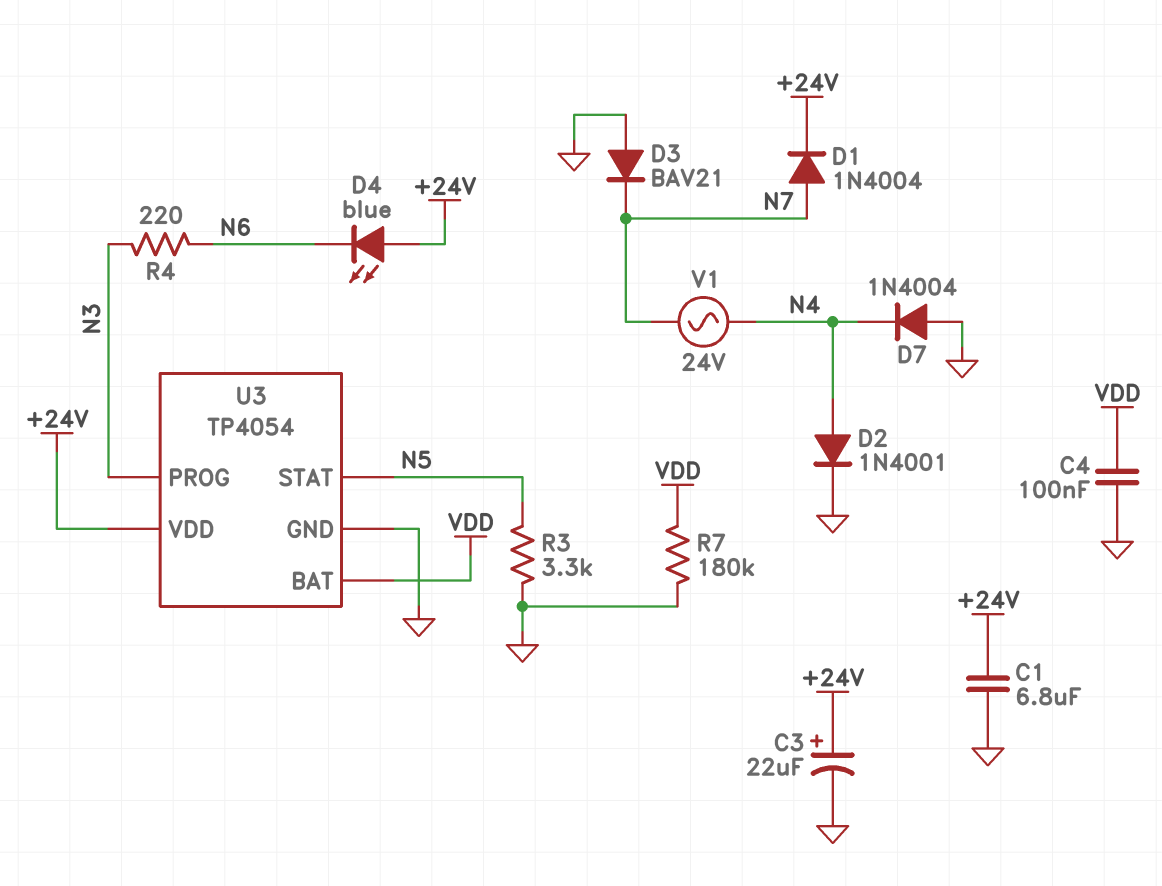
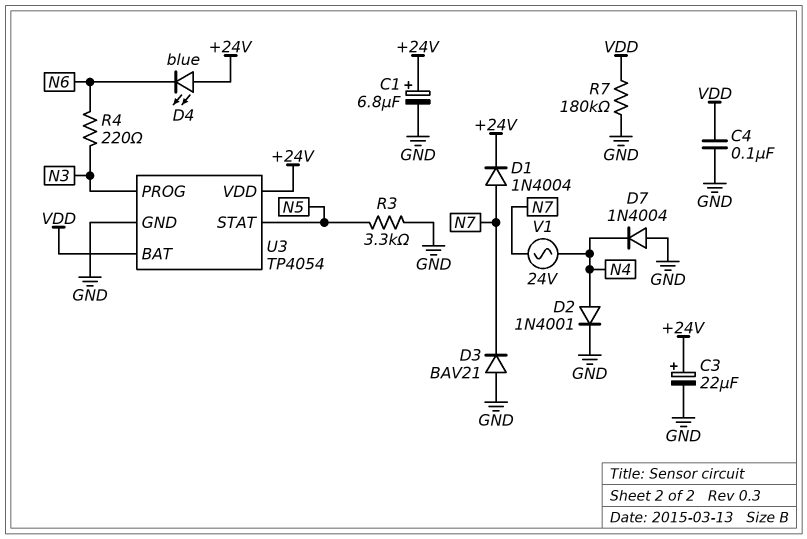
C1: 6.8uF (+24V, GND) -> 6.8uF (plus +24V, minus GND)

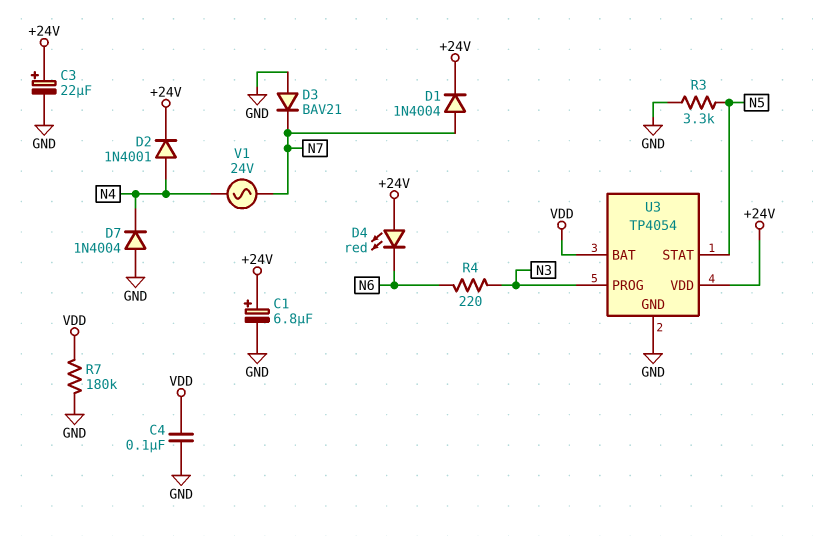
D2: diode 1N4001 (A N4, K GND) -> diode 1N4001 (A N4, K +24V)
D4: LED blue (A +24V, K N6) -> LED red (A +24V, K N6)

